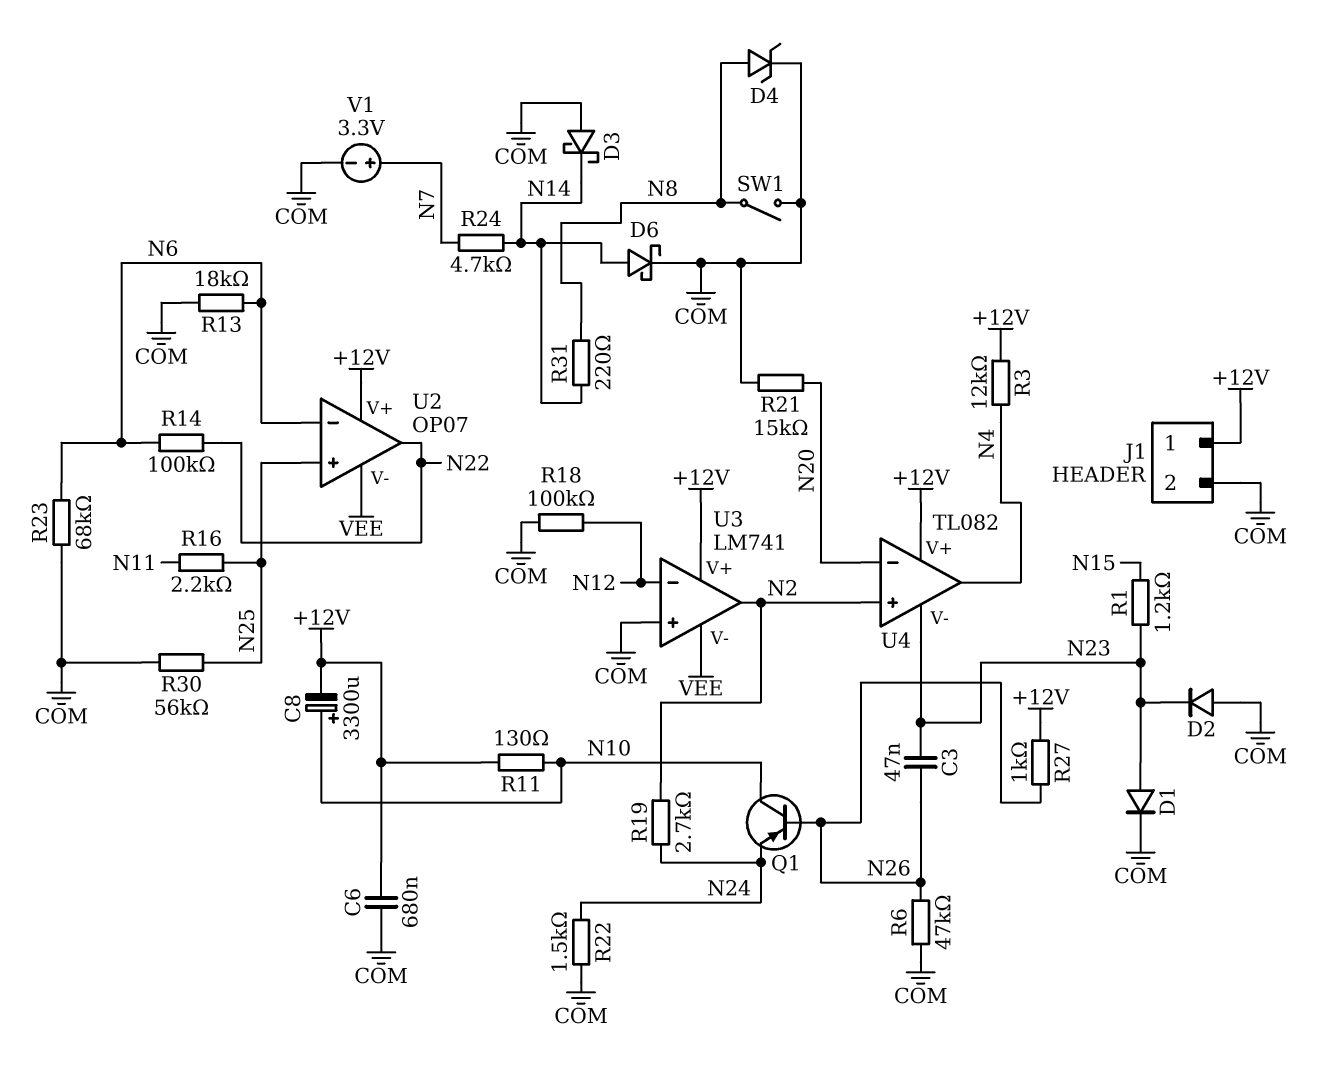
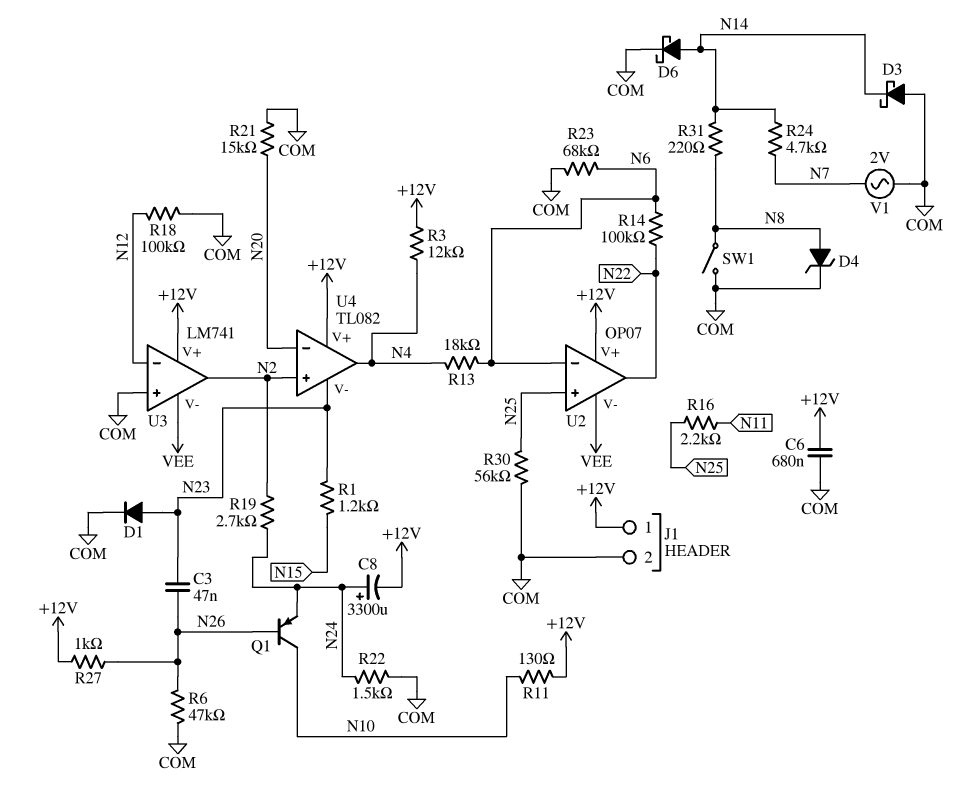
C8: 3300uF (plus N10, minus +12V) -> 3300uF (plus N24, minus +12V)
D2: diode (A COM, K N23) -> none
R13: 18k (COM, N6) -> 18k (N4, N6)
V1: 3.3V (plus N7, minus COM) -> AC 2V (COM, N7)

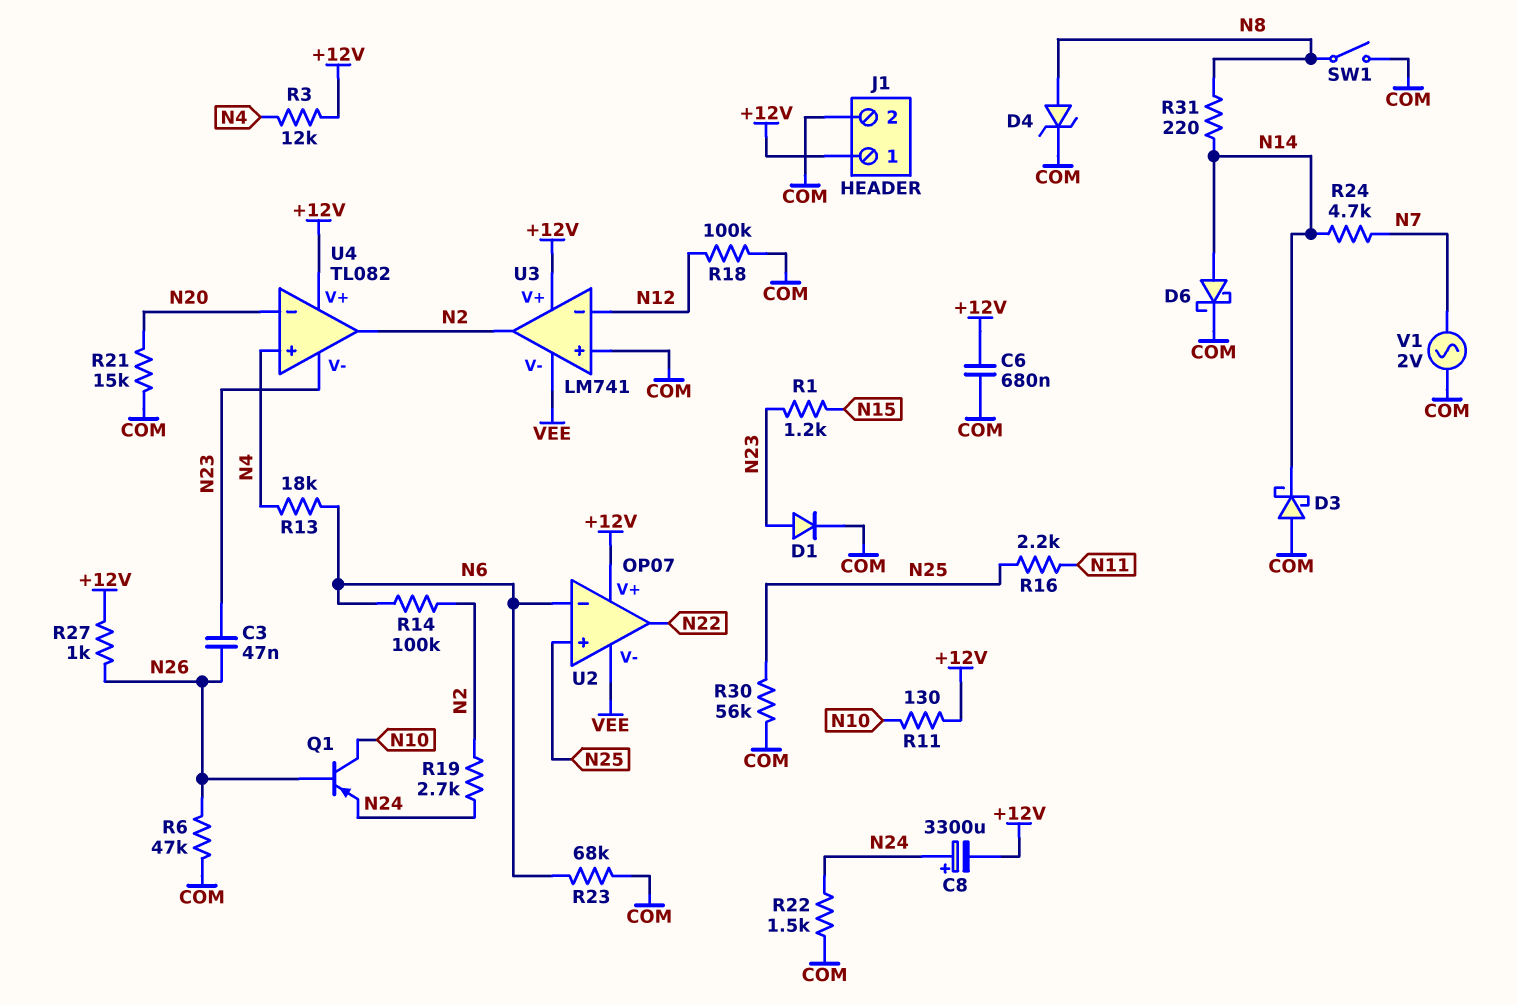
R14: 100k (N6, N22) -> 100k (N2, N6)
U4 pin in+: N2 -> N4
U4 pin out: N4 -> N2

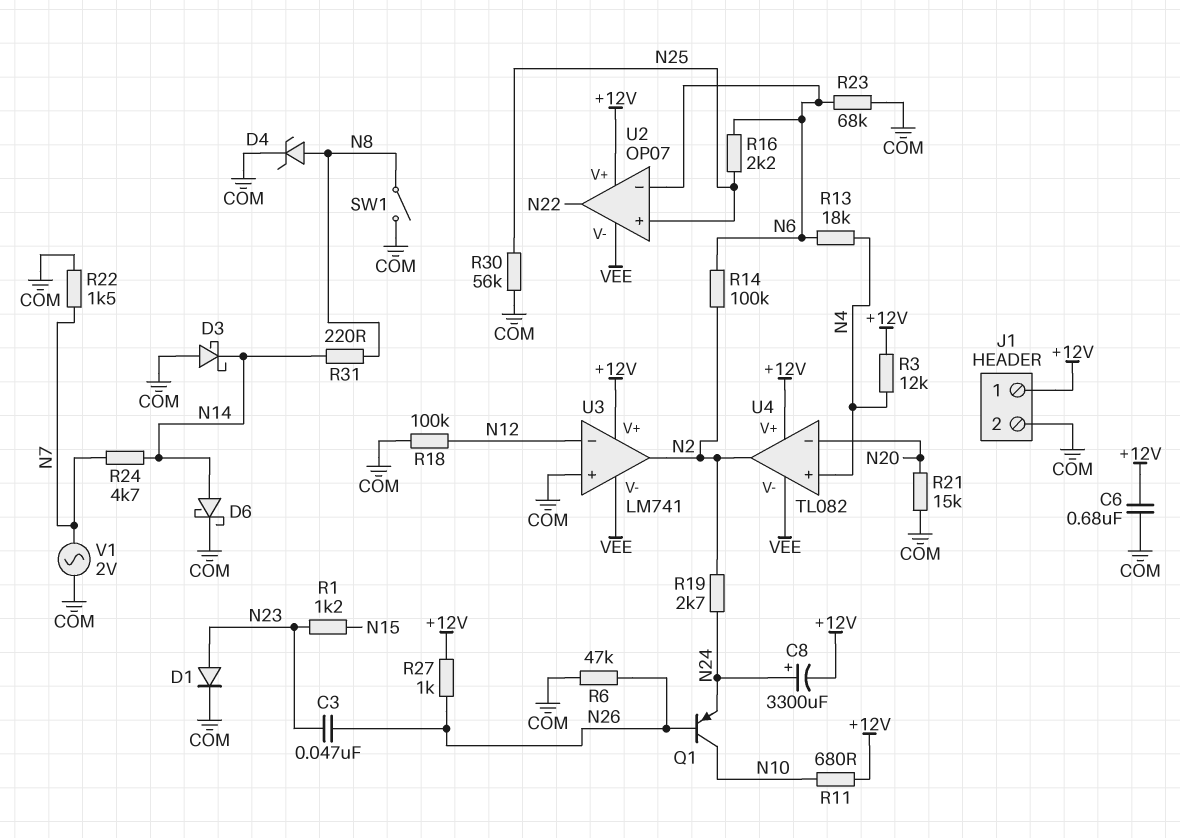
R11: 130 (+12V, N10) -> 680 (+12V, N10)
R16: 2.2k (N11, N25) -> 2.2k (N6, N25)
R22: 1.5k (COM, N24) -> 1.5k (COM, N7)
U4 pin V-: N23 -> VEE

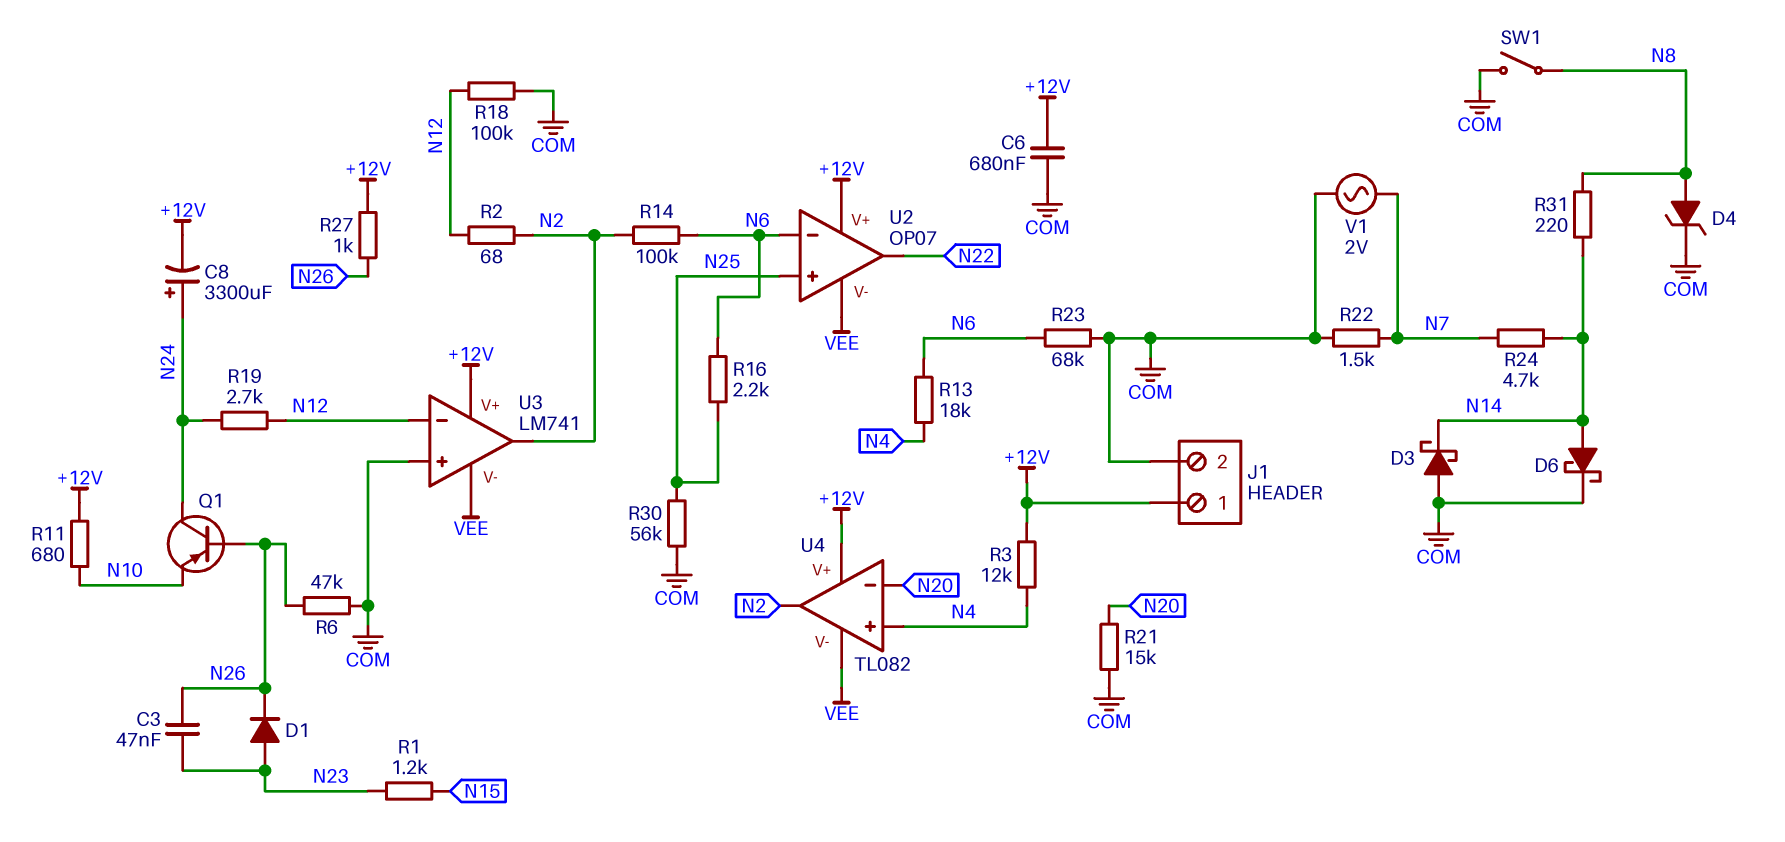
D1: diode (A N23, K COM) -> diode (A N23, K N26)
Q1: PNP (B N26, C N10, E N24) -> PNP (B N26, C N24, E N10)
R2: none -> 68 (N2, N12)
R19: 2.7k (N2, N24) -> 2.7k (N12, N24)

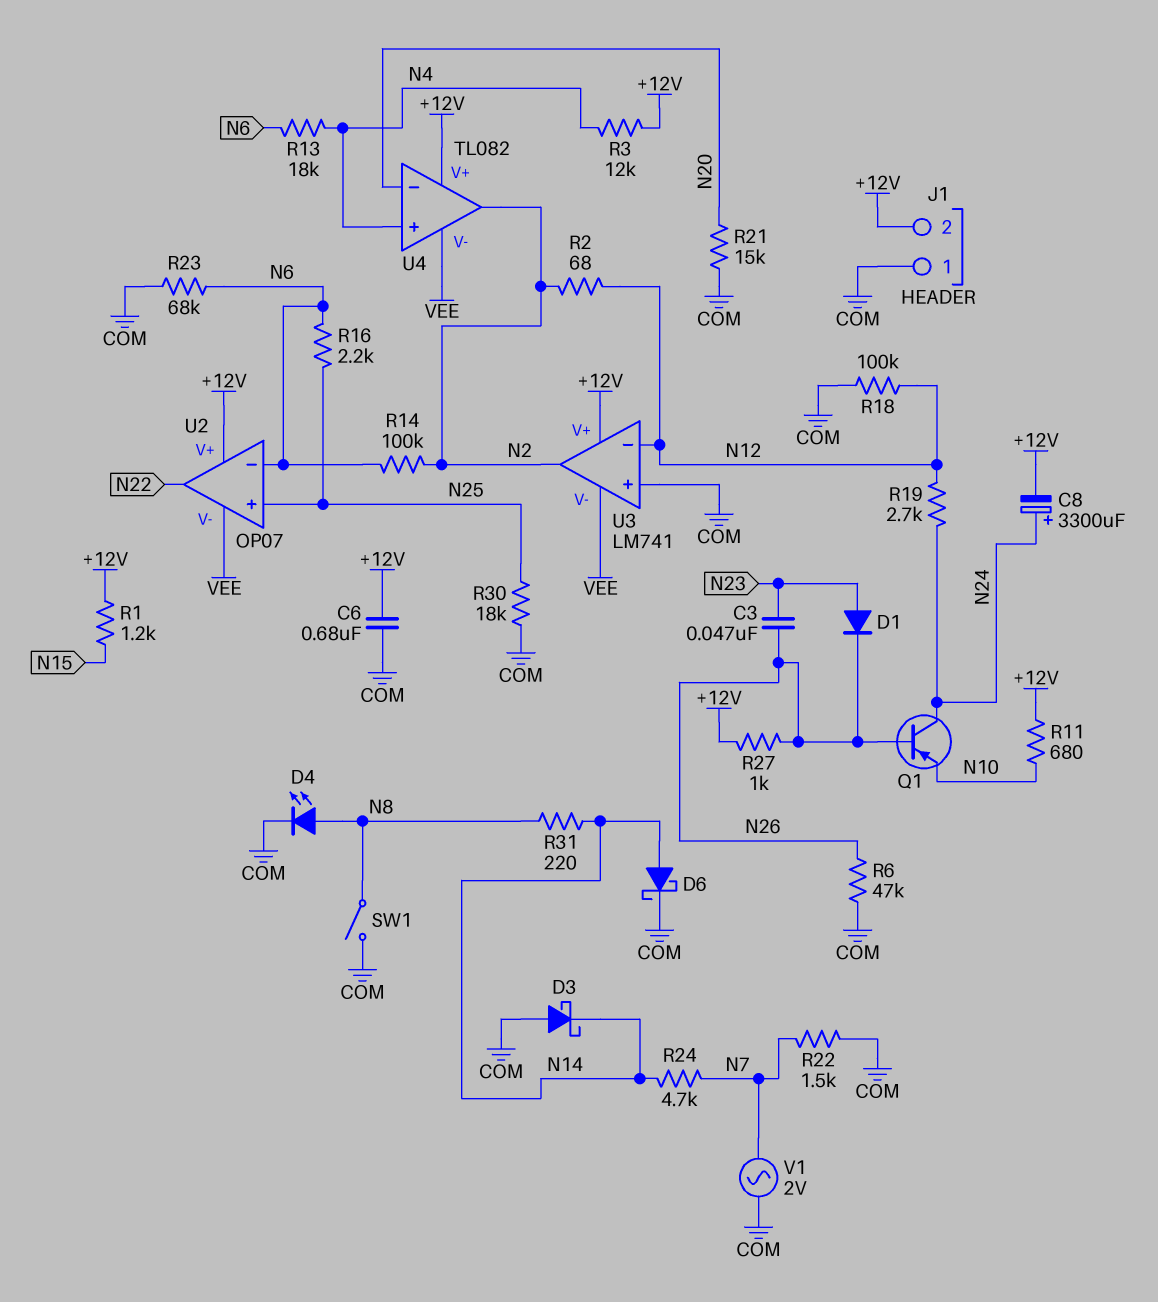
D4: zener (A N8, K COM) -> LED (A N8, K COM)
J1 pin 1: +12V -> COM
J1 pin 2: COM -> +12V
R1: 1.2k (N15, N23) -> 1.2k (+12V, N15)
R30: 56k (COM, N25) -> 18k (COM, N25)

